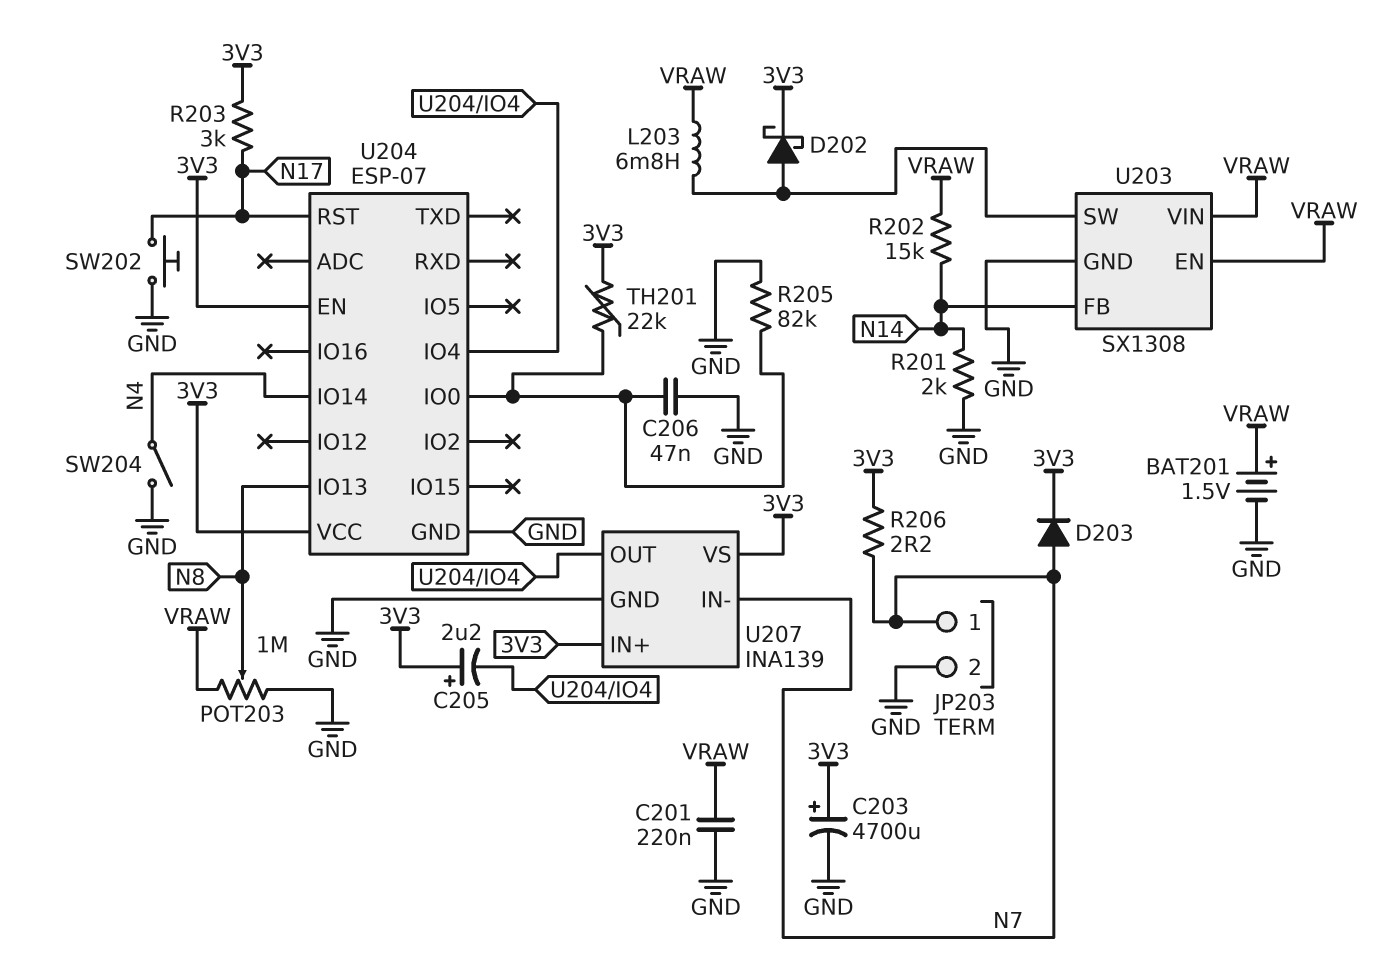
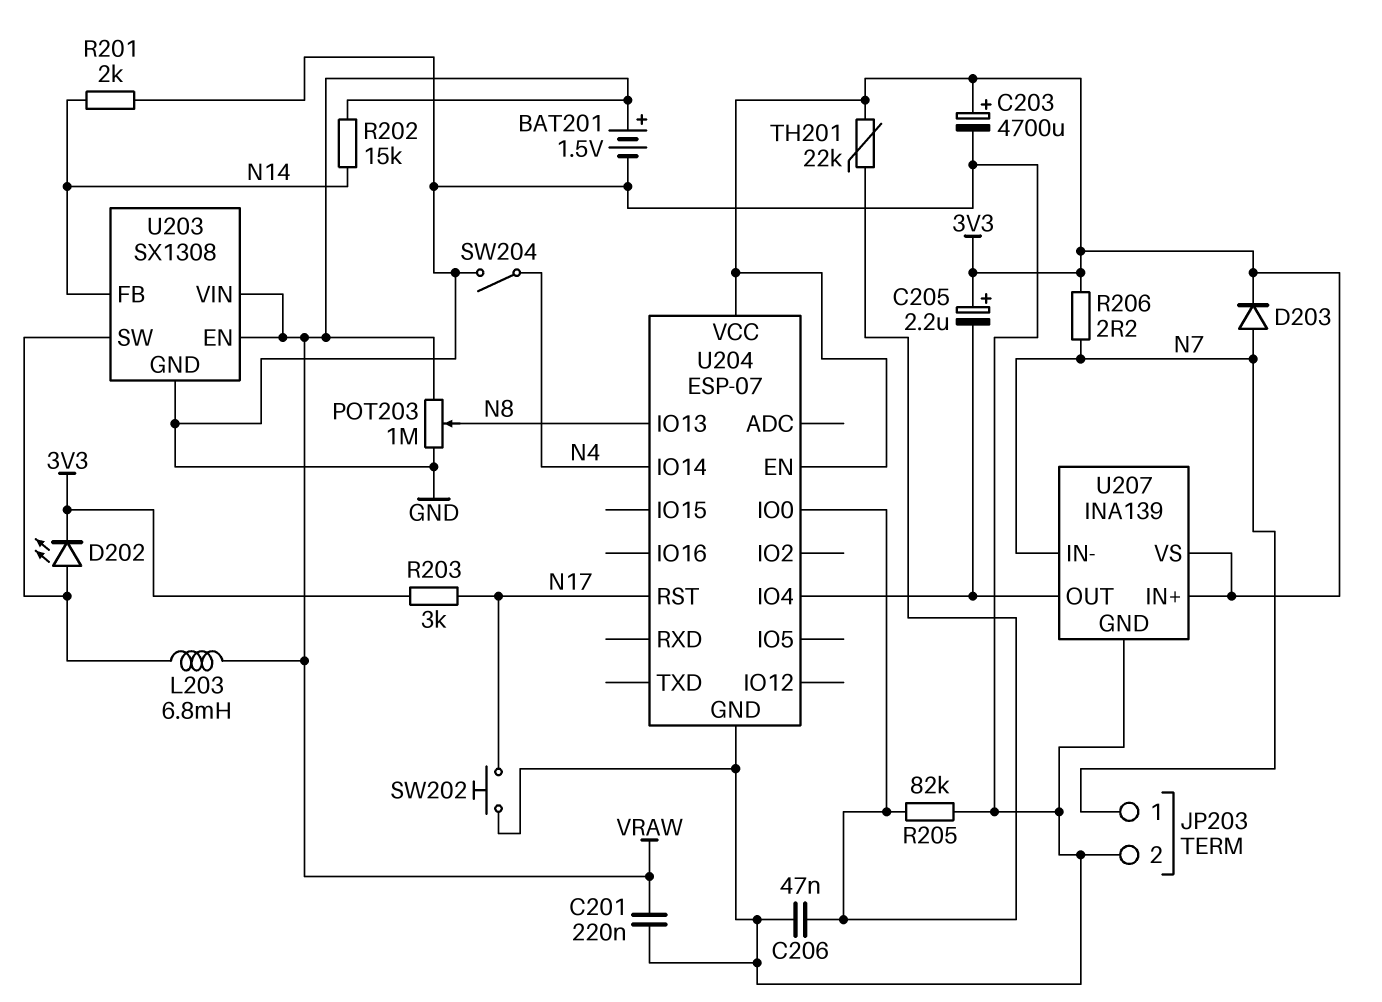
D202: schottky (A U203/SW, K 3V3) -> LED (A U203/SW, K 3V3)

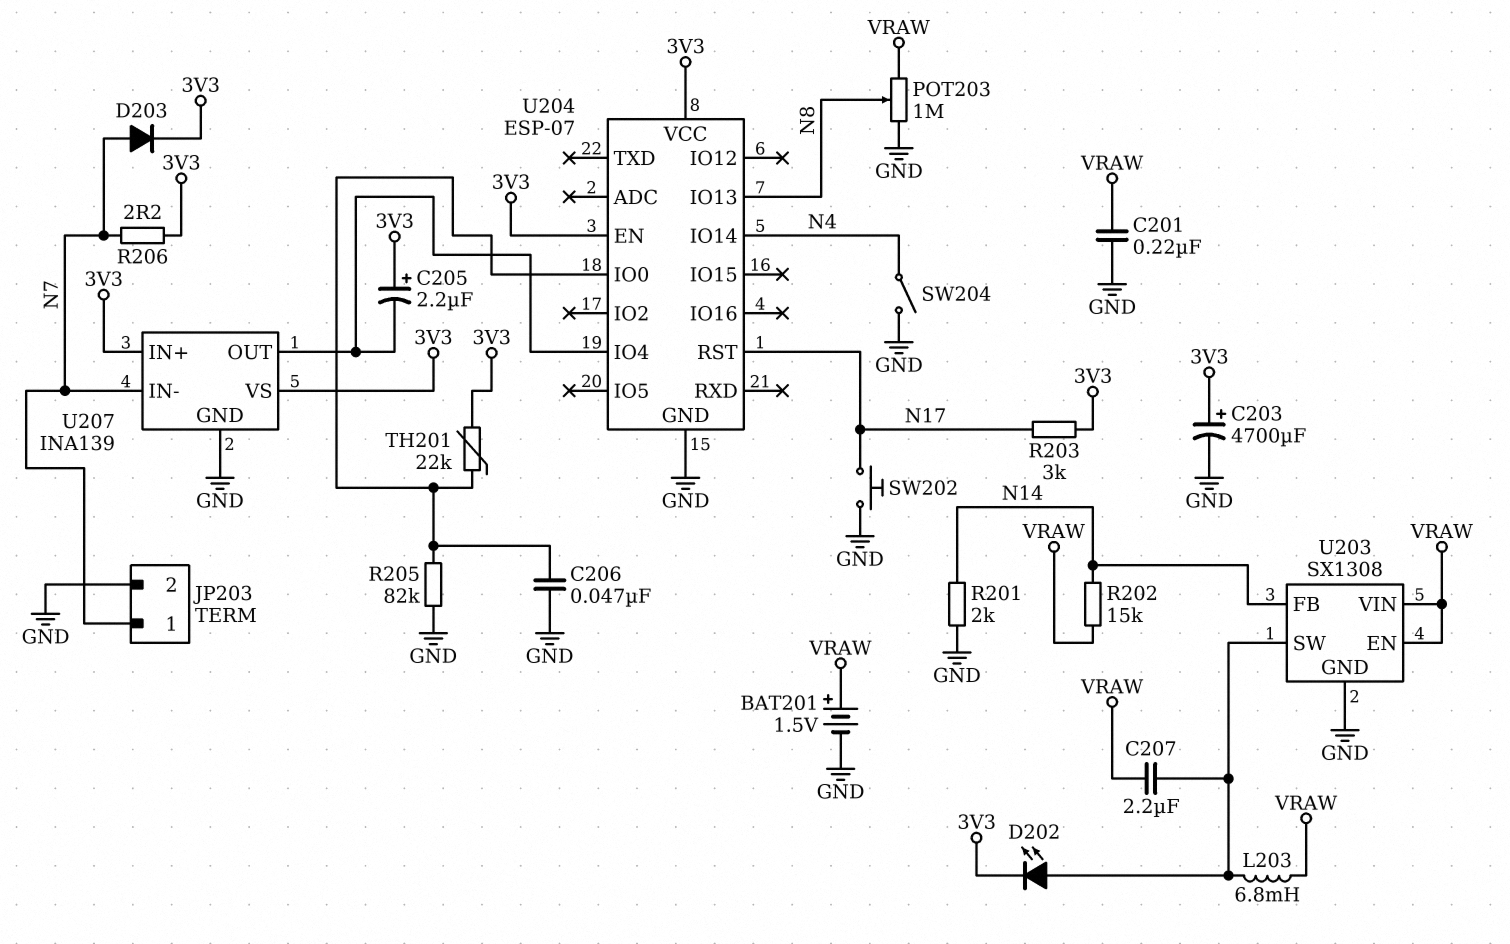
C207: none -> 2.2uF (U203/SW, VRAW)

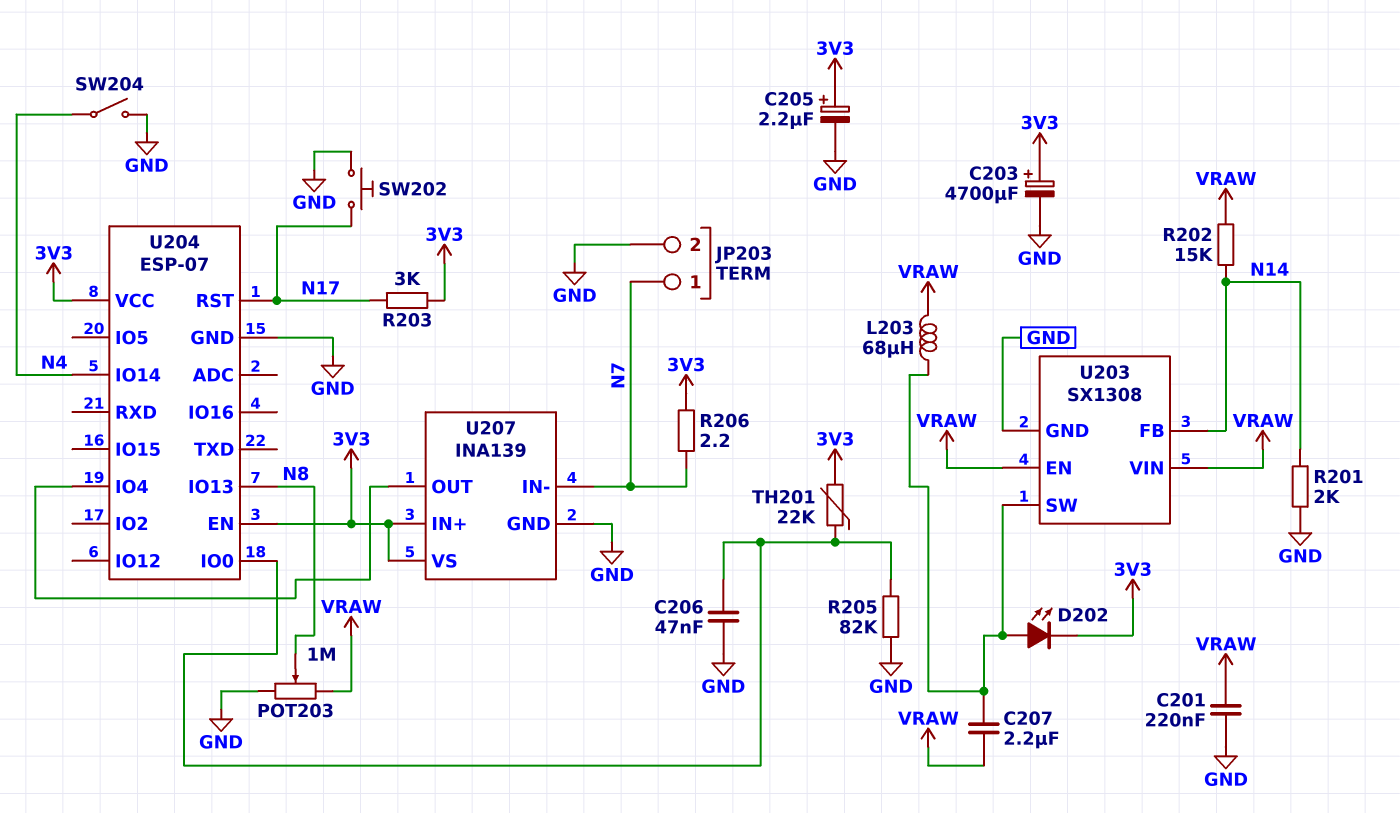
BAT201: 1.5V (plus VRAW, minus GND) -> none
C205: 2.2uF (plus 3V3, minus U204/IO4) -> 2.2uF (plus 3V3, minus GND)
D203: diode (A N7, K 3V3) -> none
L203: 6.8mH (U203/SW, VRAW) -> 68uH (U203/SW, VRAW)

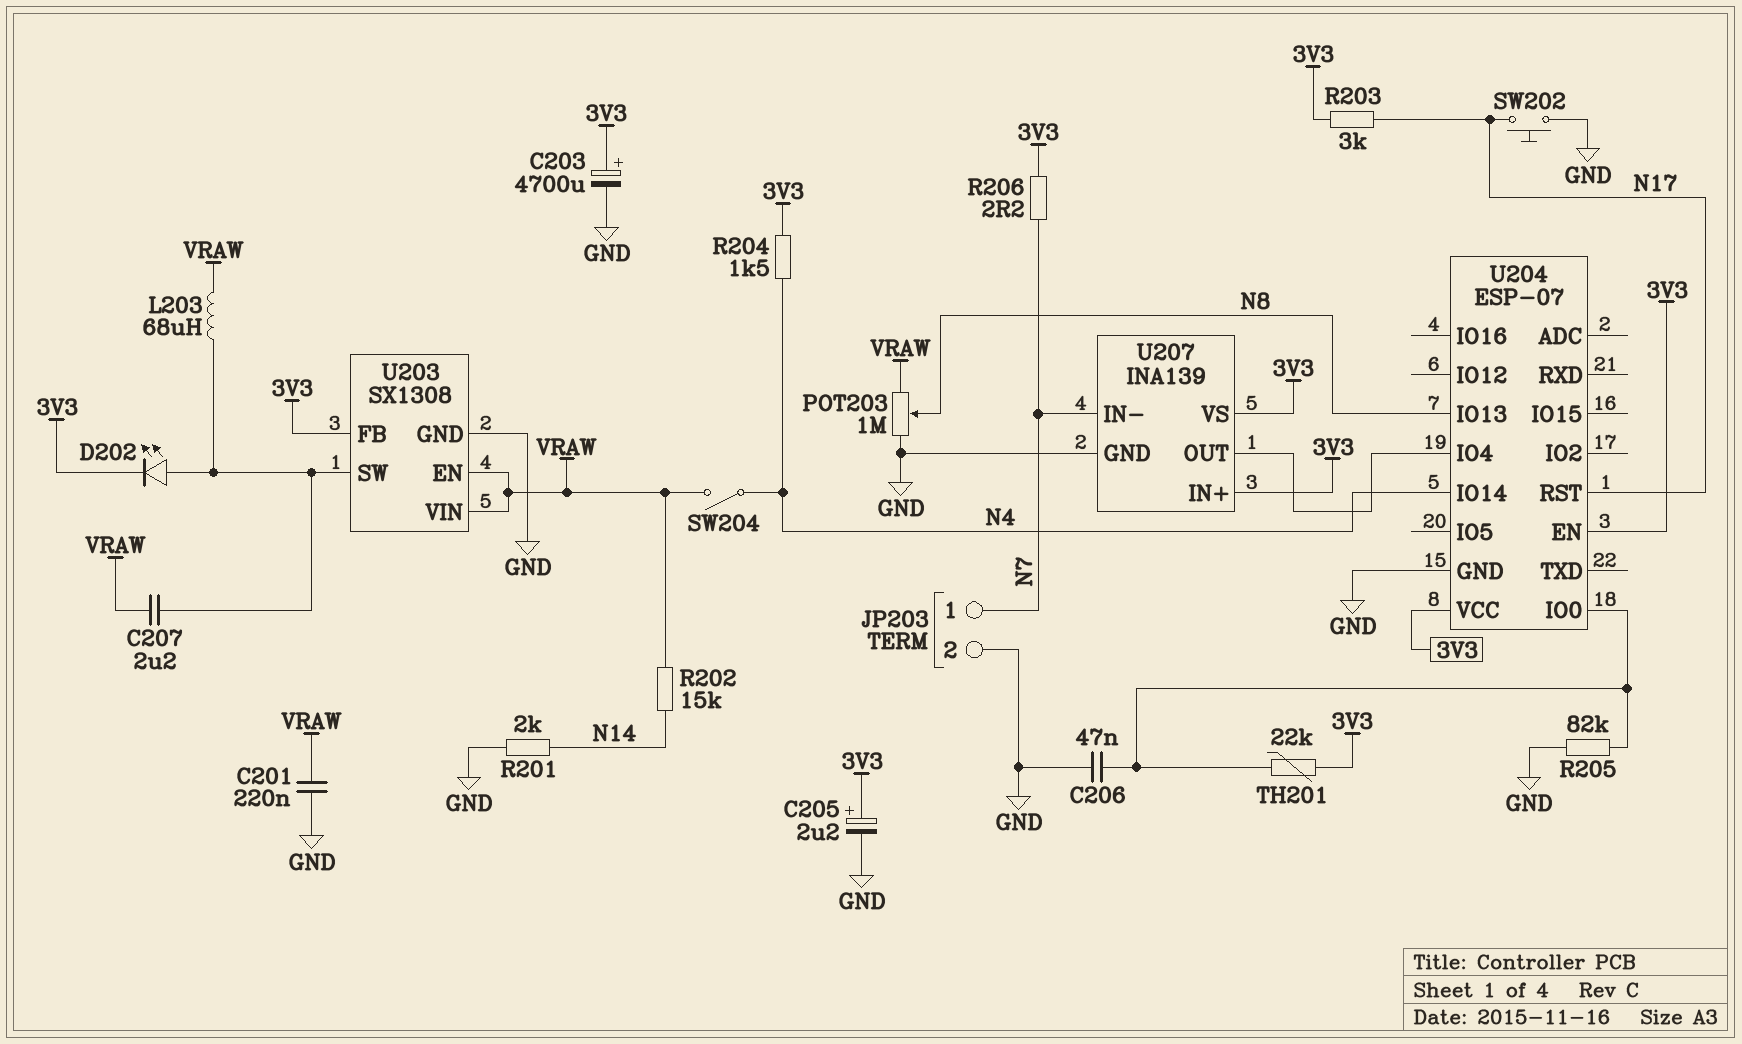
R204: none -> 1.5k (3V3, N4)
SW204: switch (GND, N4) -> switch (N4, VRAW)
U203 pin FB: N14 -> 3V3

